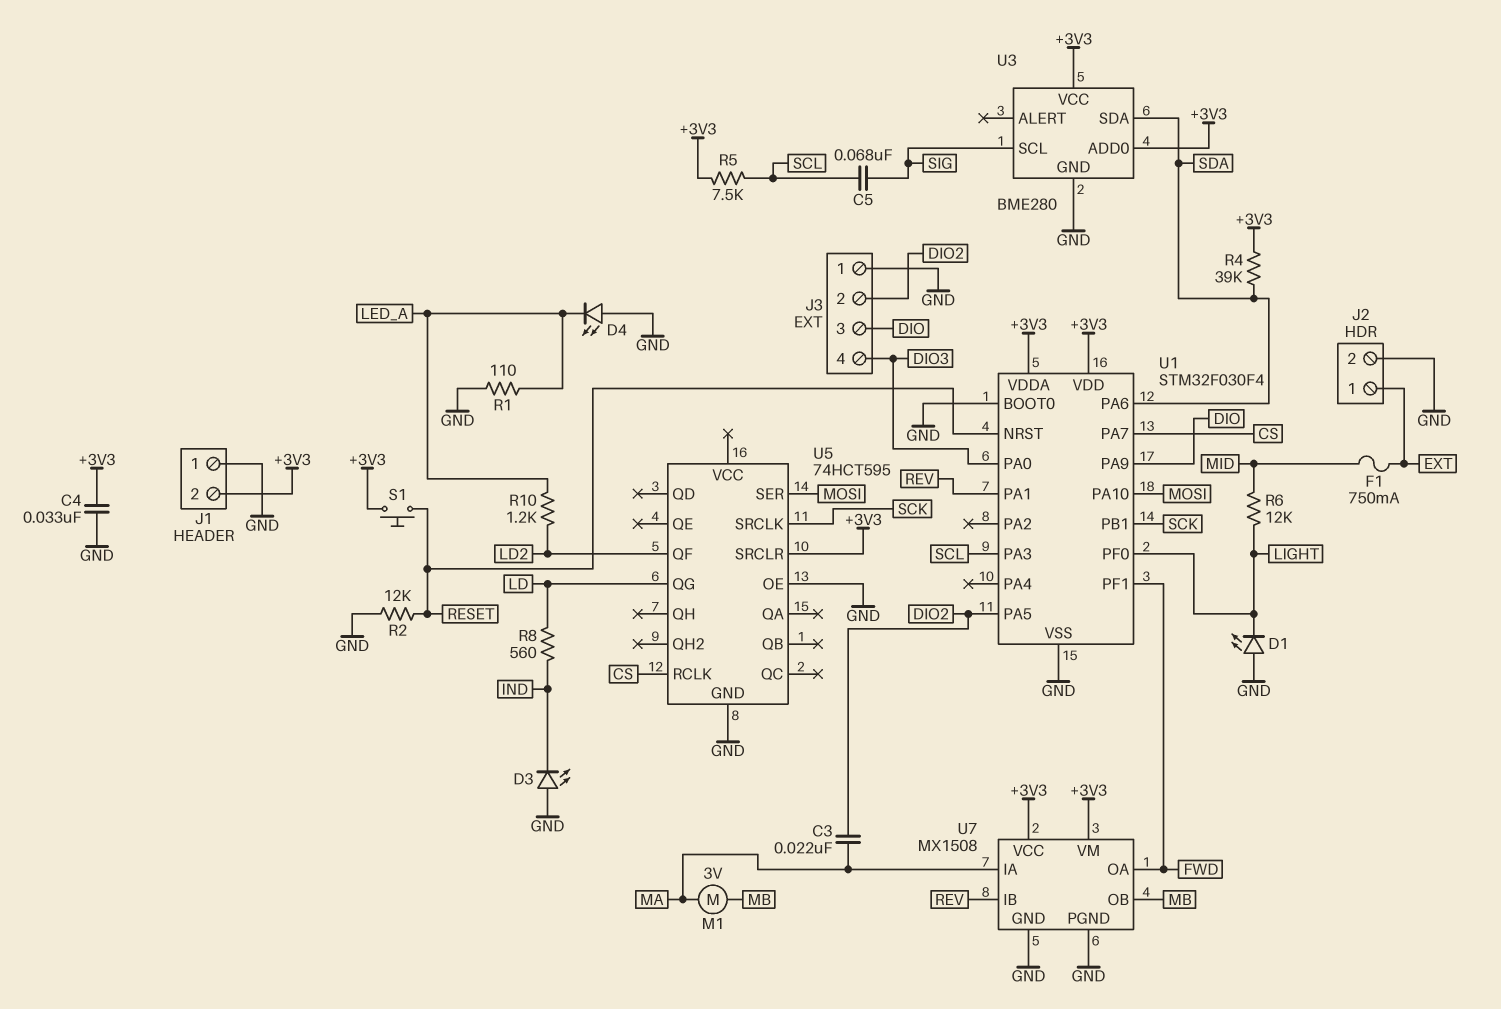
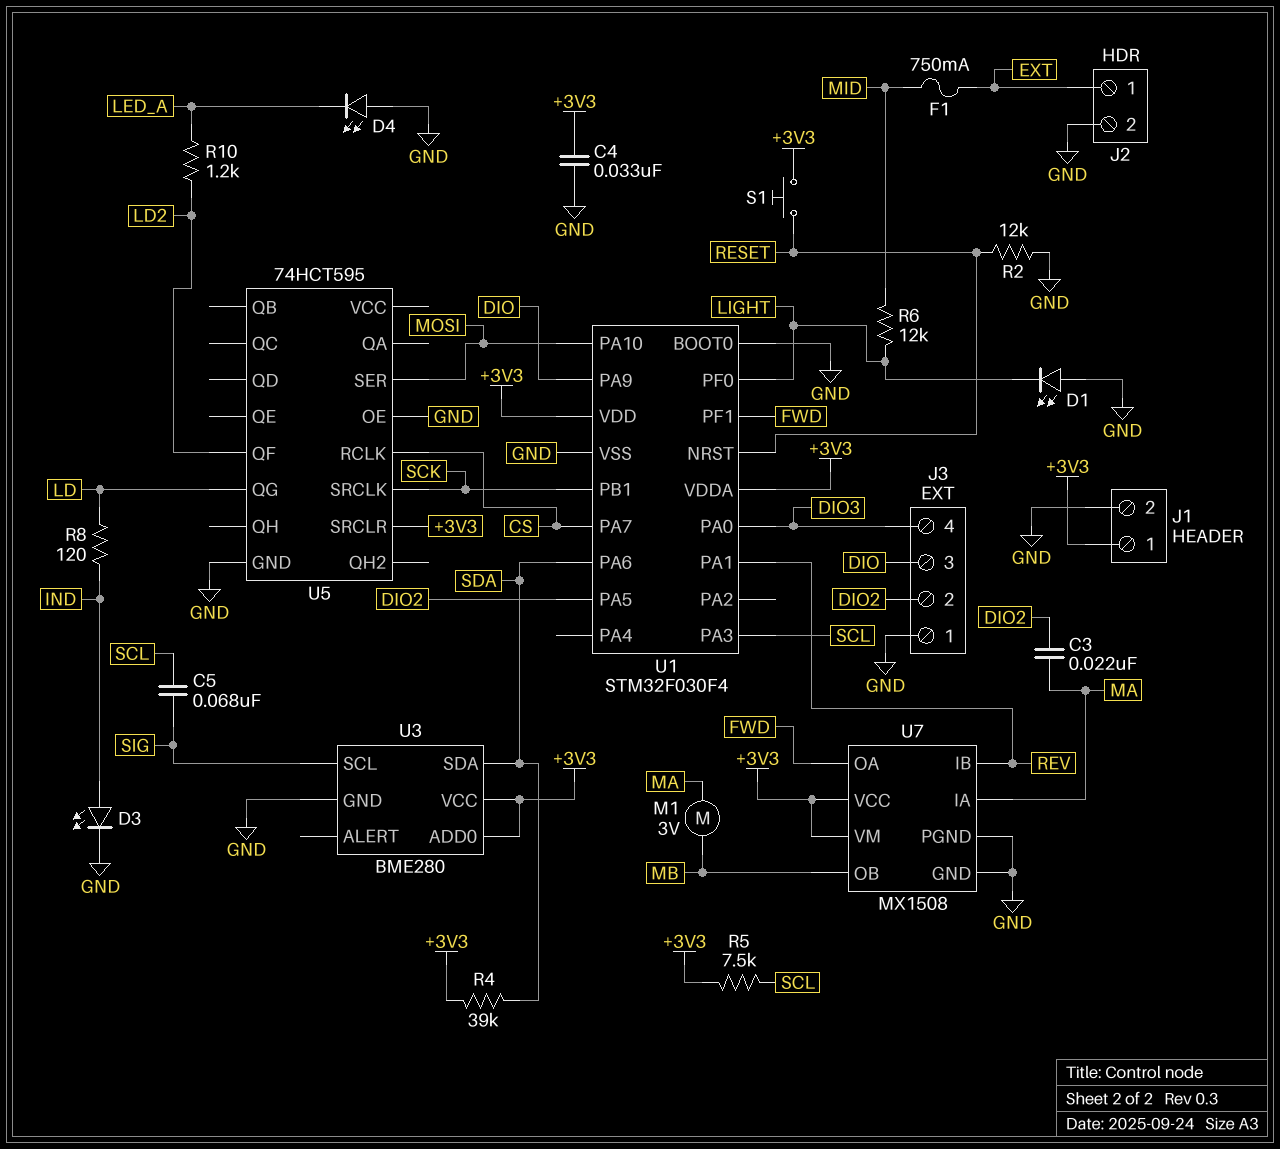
D3: LED (A GND, K IND) -> LED (A IND, K GND)
J1 pin 1: GND -> +3V3
J1 pin 2: +3V3 -> GND
R1: 110 (GND, LED_A) -> none
R8: 560 (IND, LD) -> 120 (IND, LD)

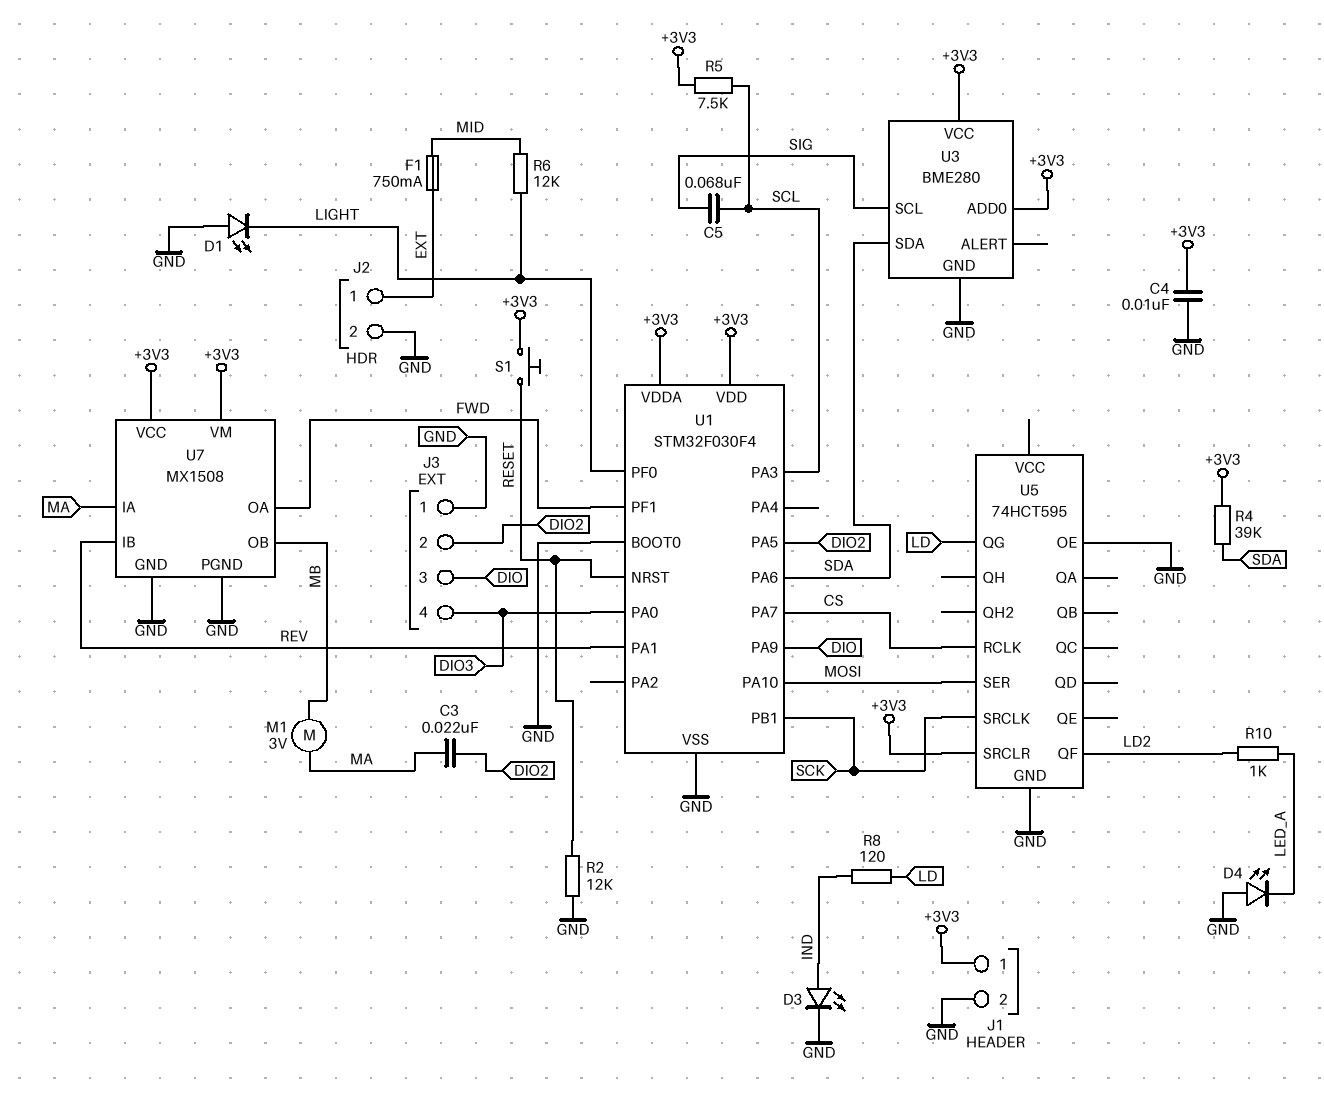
C4: 33nF (+3V3, GND) -> 10nF (+3V3, GND)
R10: 1.2k (LD2, LED_A) -> 1k (LD2, LED_A)

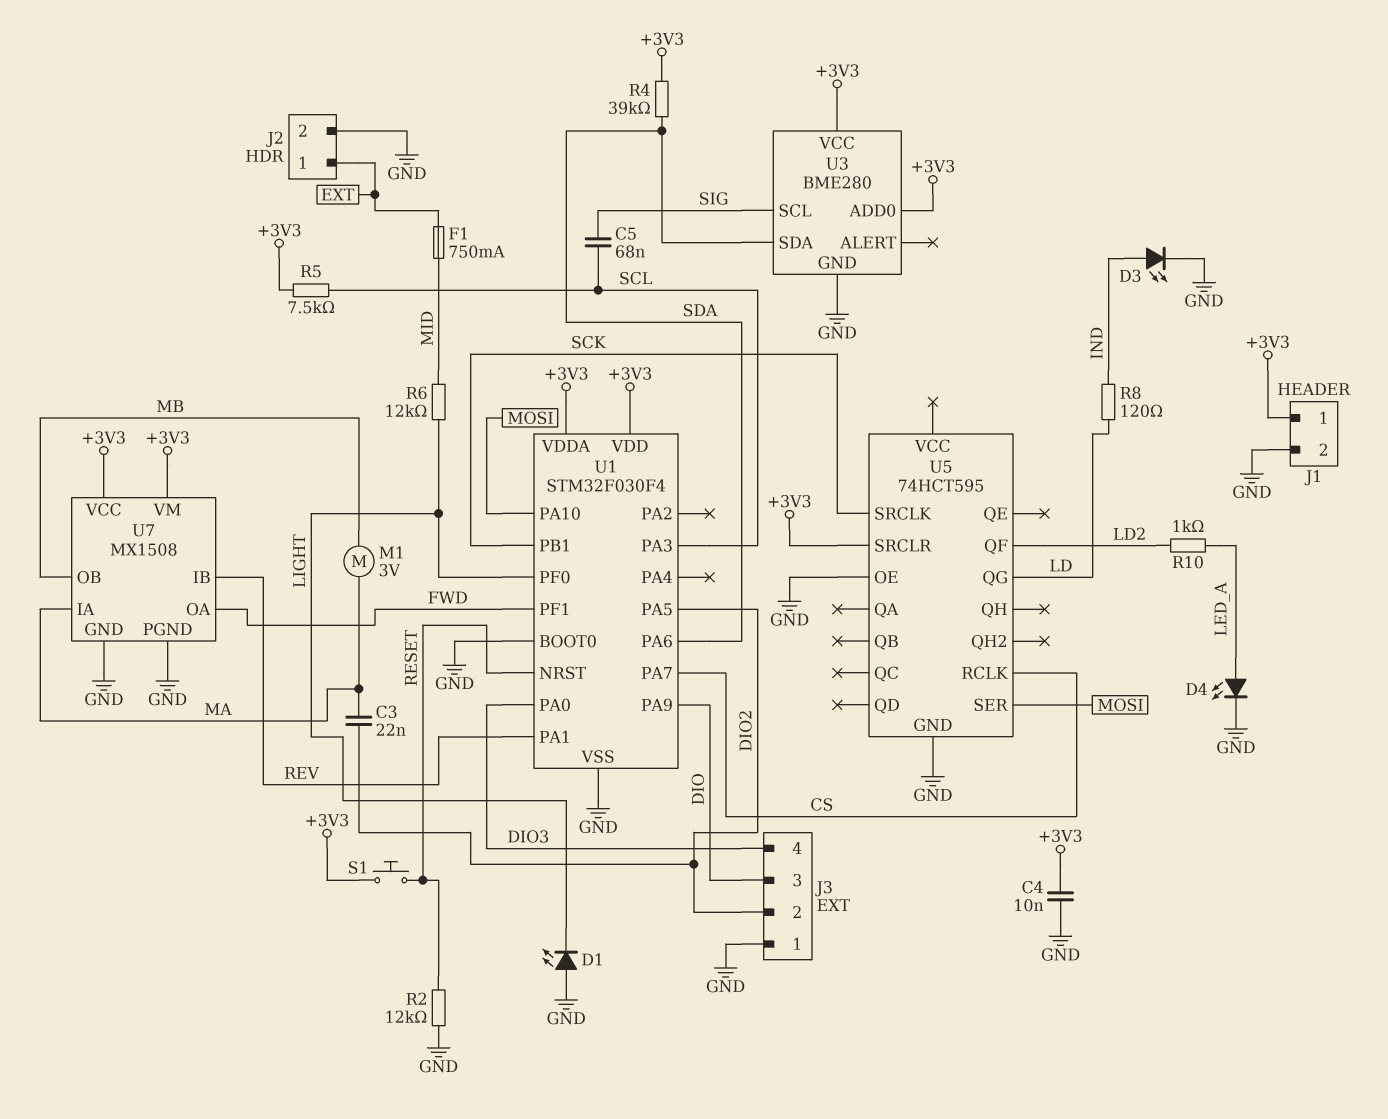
D4: LED (A GND, K LED_A) -> LED (A LED_A, K GND)

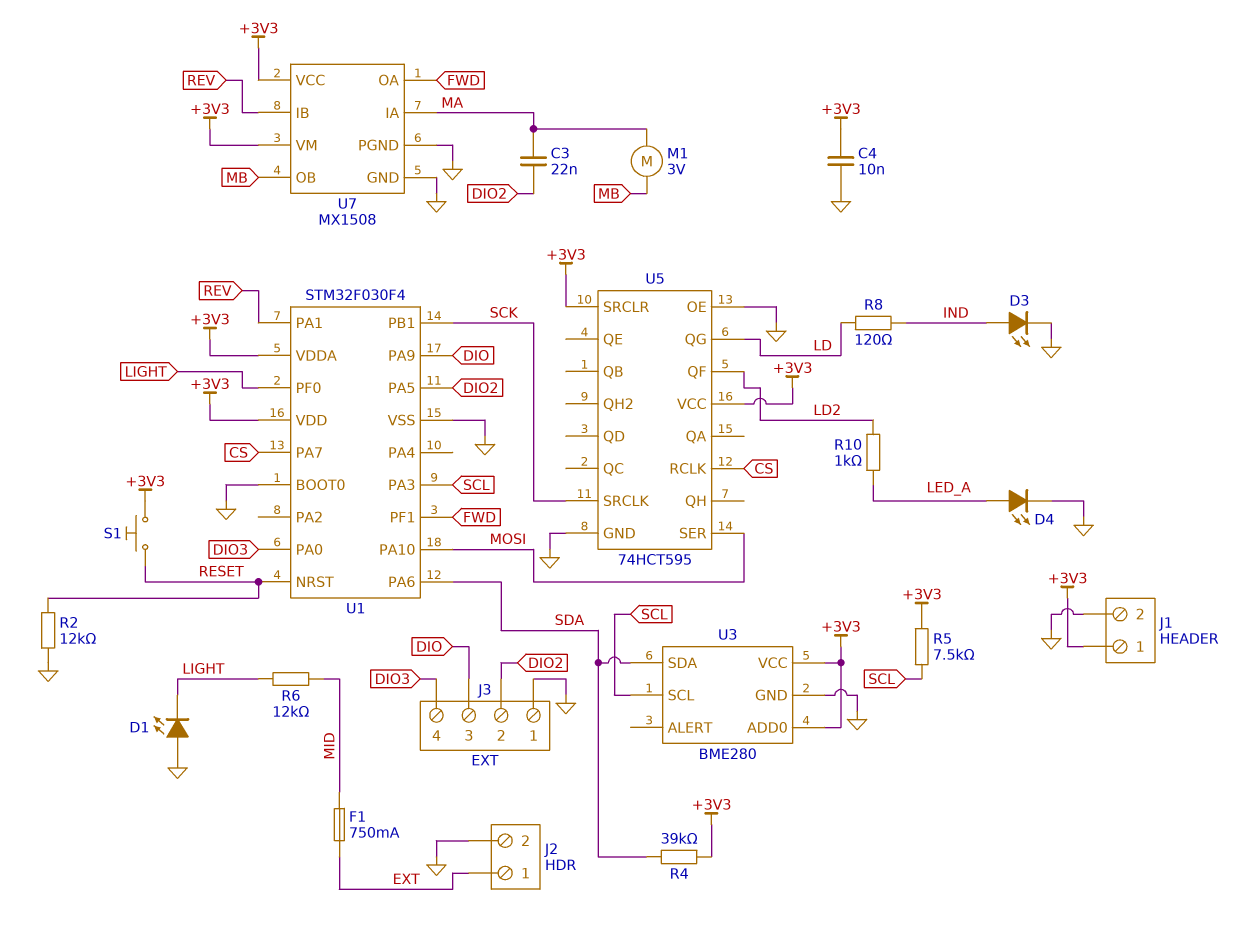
C5: 68nF (SCL, SIG) -> none
U3 pin SCL: SIG -> SCL
U5 pin VCC: none -> +3V3

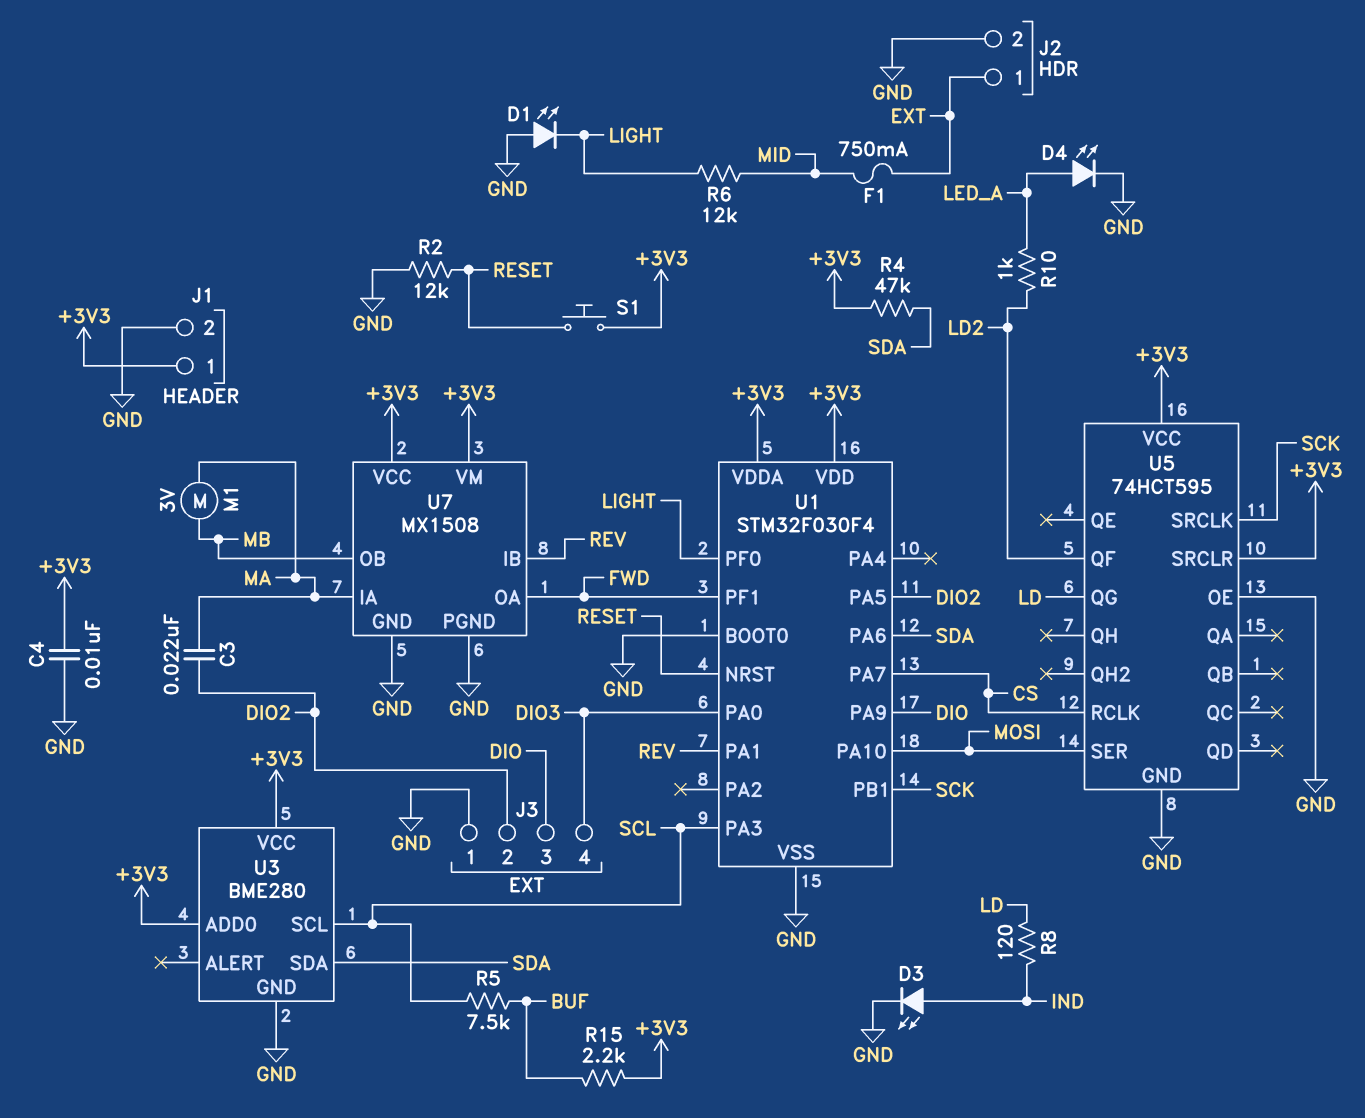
R4: 39k (+3V3, SDA) -> 47k (+3V3, SDA)
R5: 7.5k (+3V3, SCL) -> 7.5k (BUF, SCL)
R15: none -> 2.2k (+3V3, BUF)

